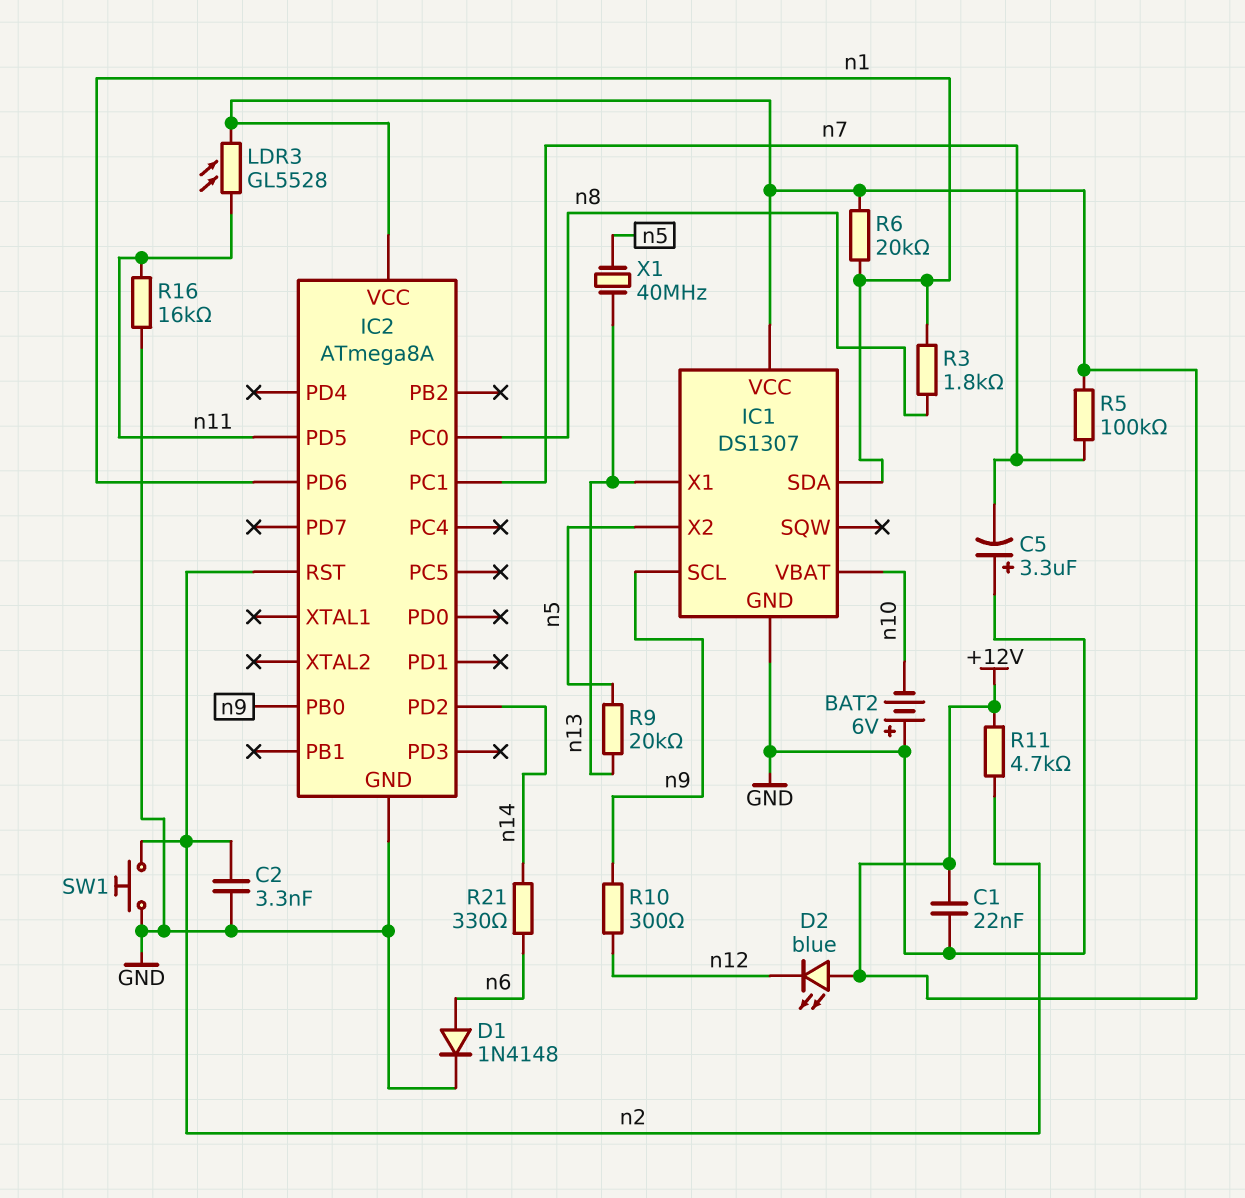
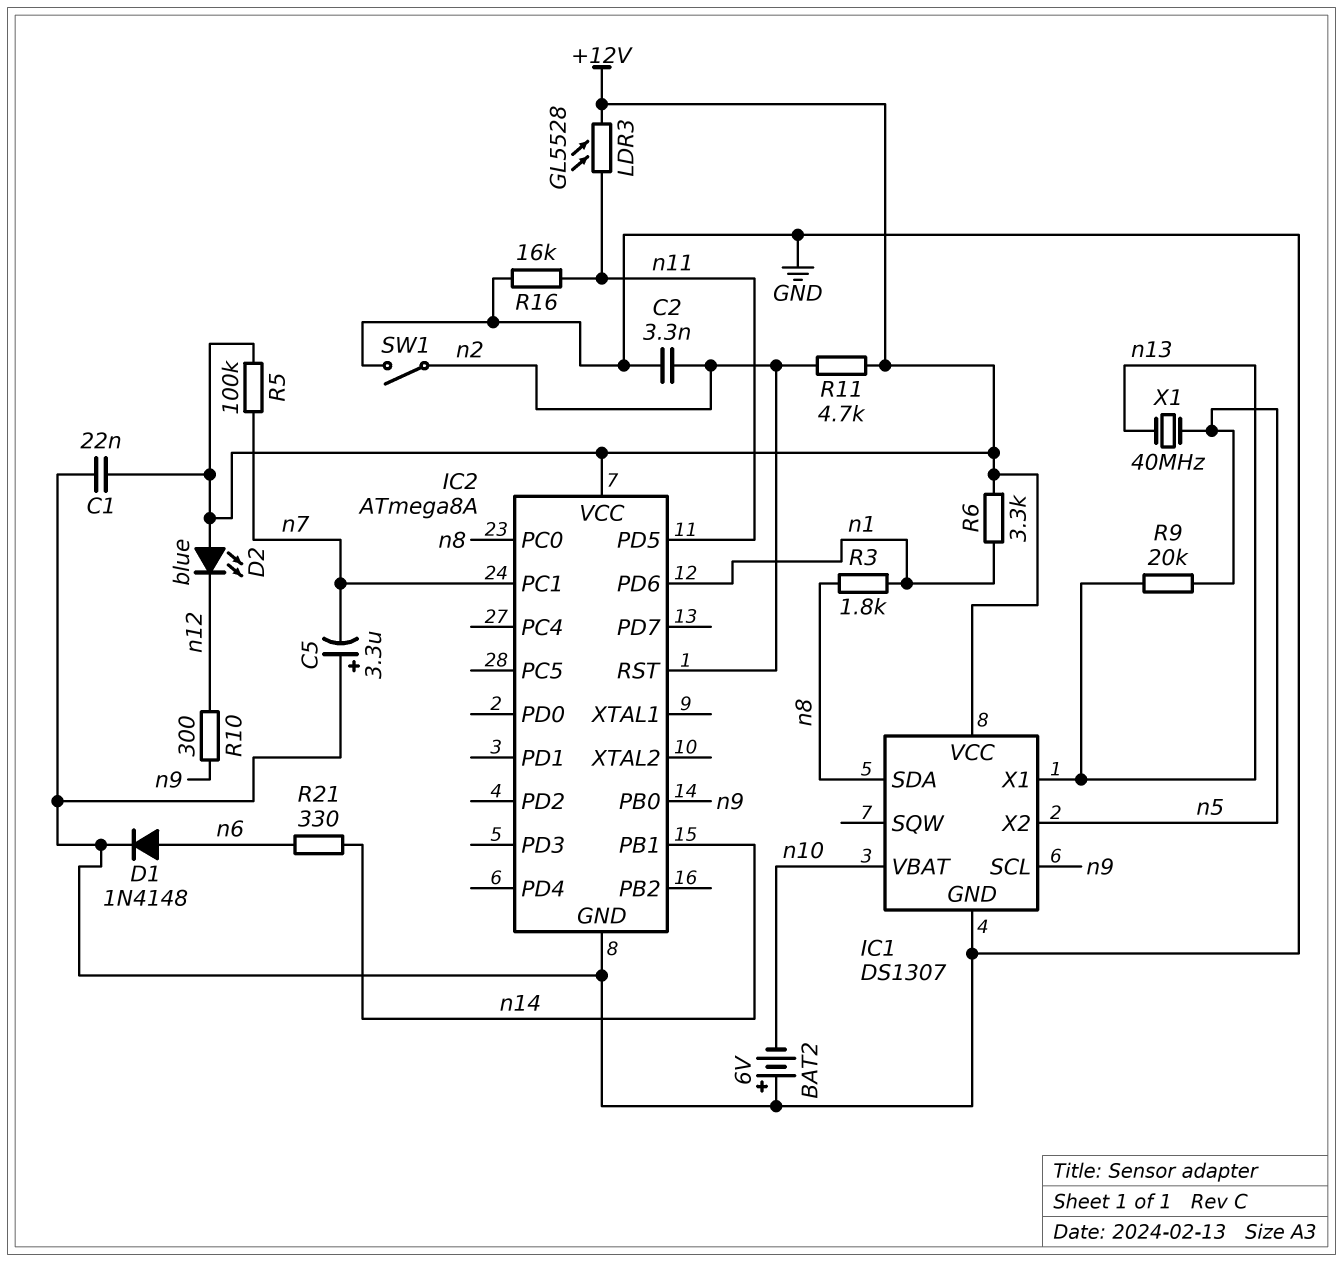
IC1 pin SDA: n1 -> n8
IC2 pin PB1: none -> n14
IC2 pin PD2: n14 -> none
R6: 20k (+12V, n1) -> 3.3k (+12V, n1)
SW1: button (GND, n2) -> switch (GND, n2)

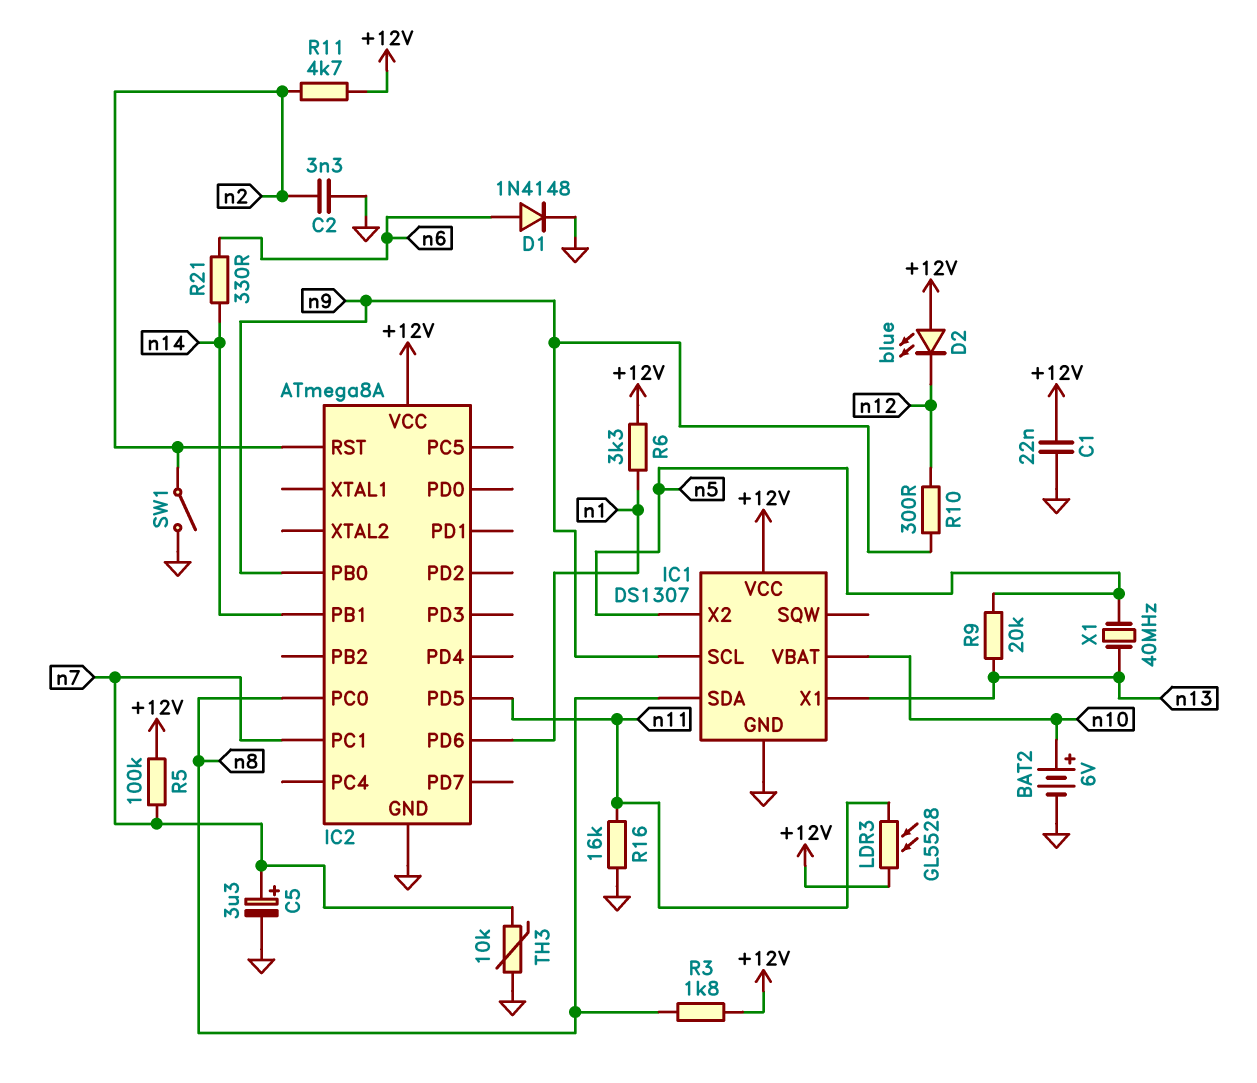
BAT2: 6V (plus GND, minus n10) -> 6V (plus n10, minus GND)
C5: 3.3uF (plus GND, minus n7) -> 3.3uF (plus n7, minus GND)
R3: 1.8k (n1, n8) -> 1.8k (+12V, n8)
TH3: none -> 10k (GND, n7)

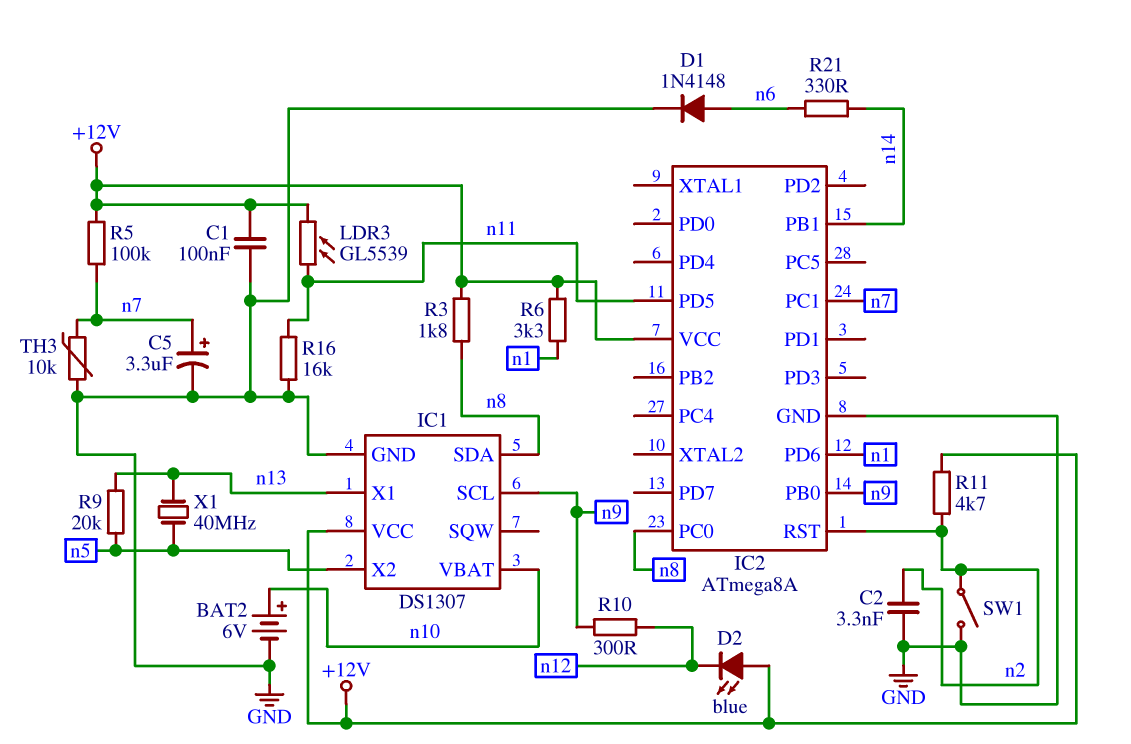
C1: 22nF (+12V, GND) -> 100nF (+12V, GND)
LDR3: GL5528 (+12V, n11) -> GL5539 (+12V, n11)

